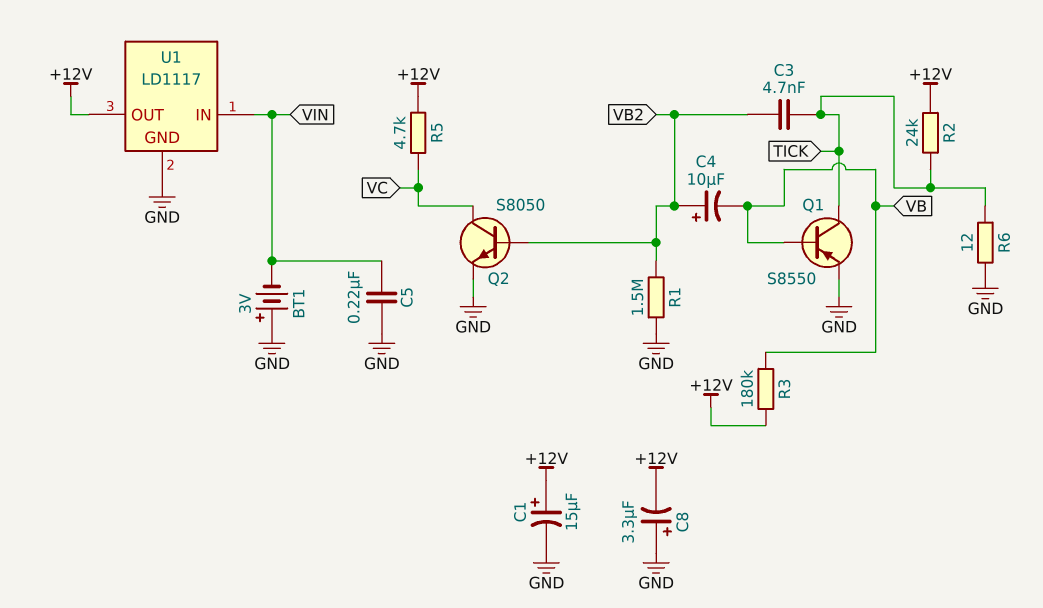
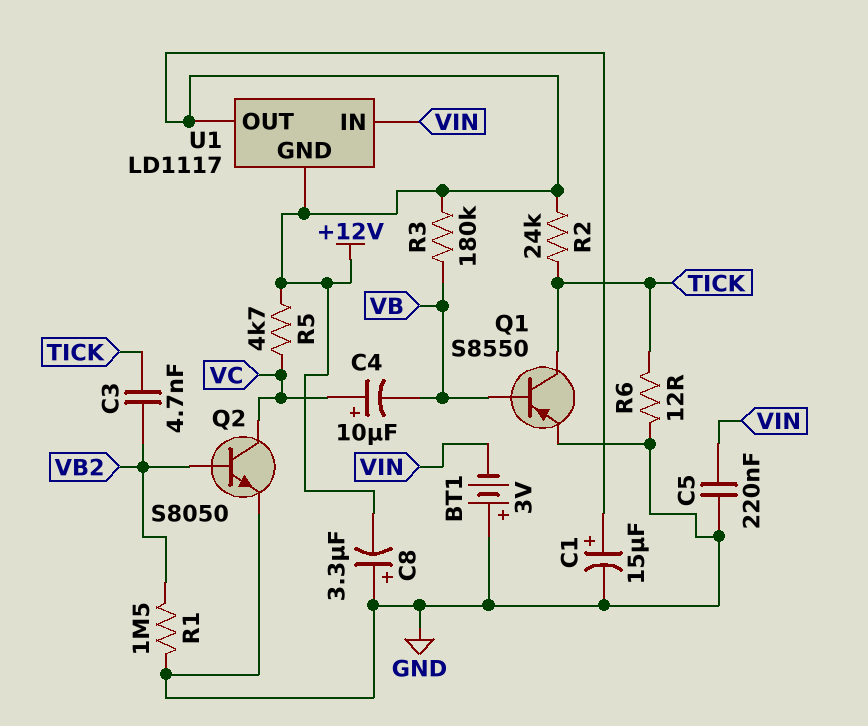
C4: 10uF (plus VB2, minus VB) -> 10uF (plus VC, minus VB)
U1 pin GND: GND -> +12V

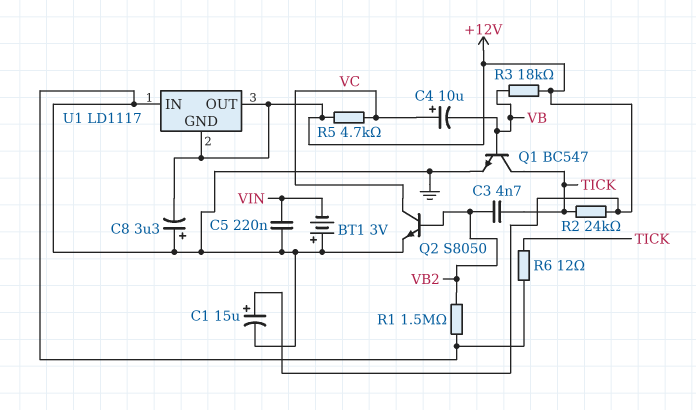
Q1: PNP S8550 (B VB, C TICK, E GND) -> NPN BC547 (B VB, C TICK, E GND)
R3: 180k (+12V, VB) -> 18k (+12V, VB)
U1 pin IN: VIN -> GND

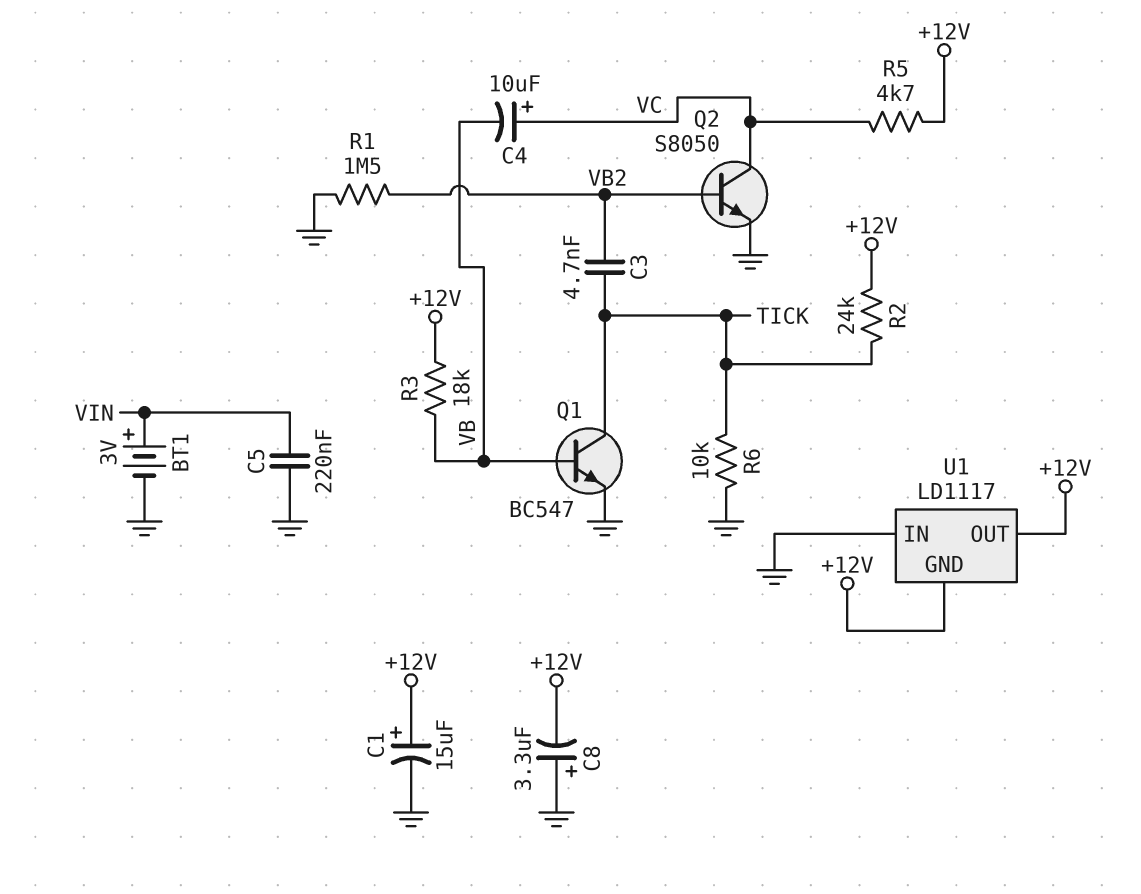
BT1: 3V (plus GND, minus VIN) -> 3V (plus VIN, minus GND)
R6: 12 (GND, TICK) -> 10k (GND, TICK)

